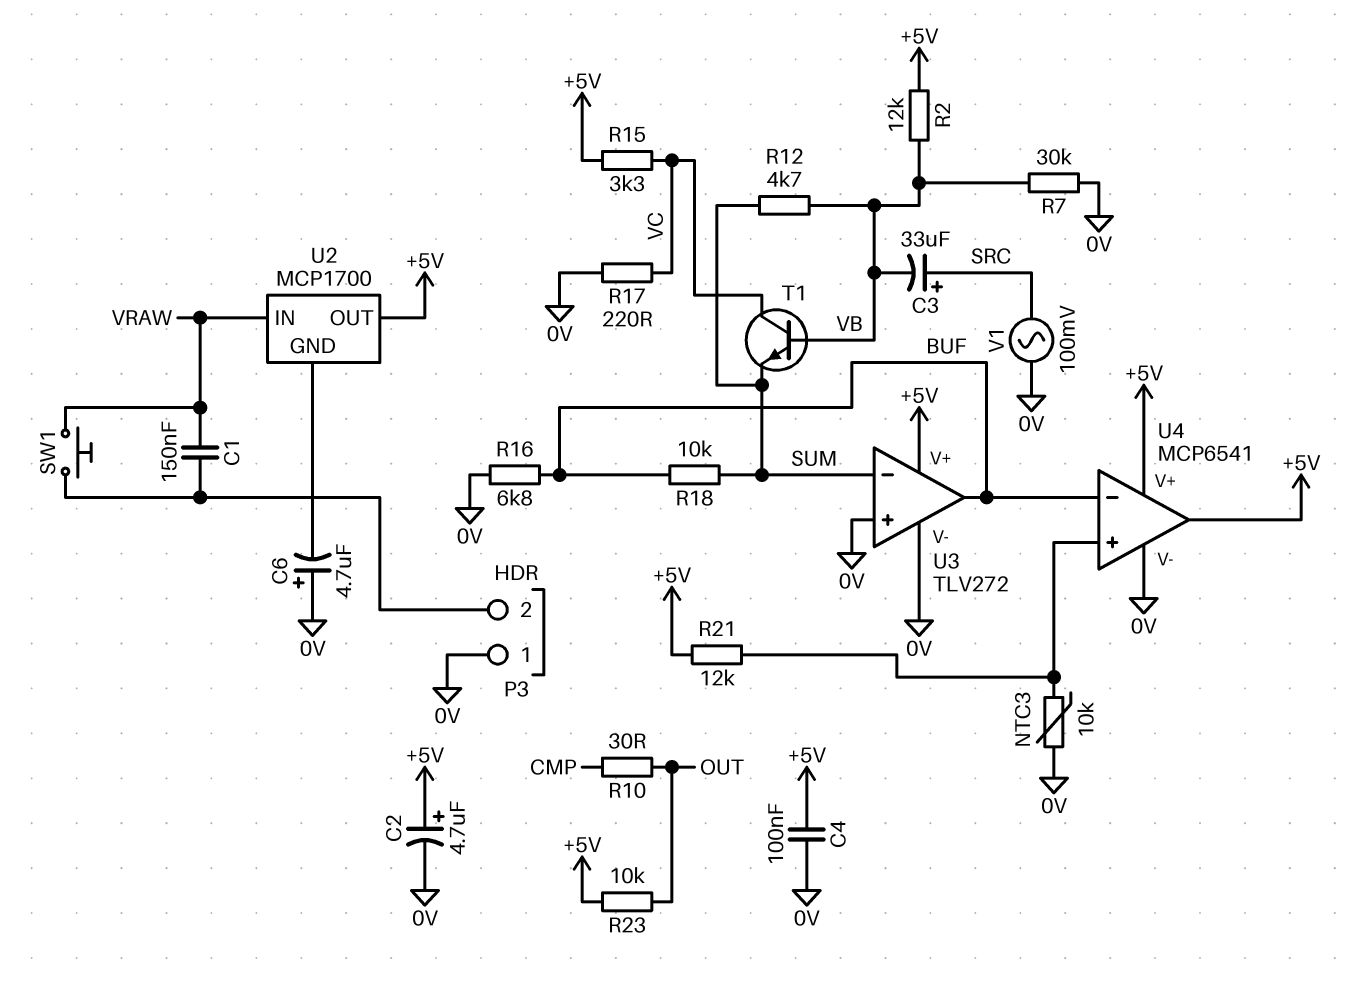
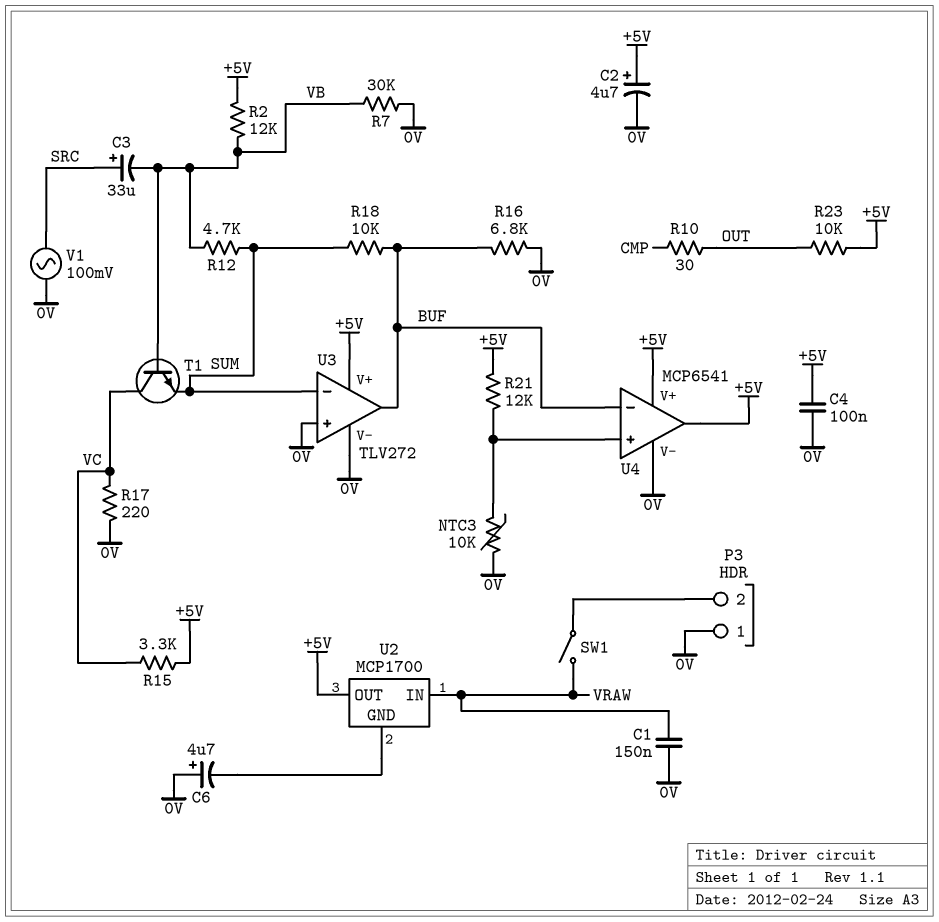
C1: 150nF (P3/2, VRAW) -> 150nF (0V, VRAW)
SW1: button (P3/2, VRAW) -> switch (P3/2, VRAW)

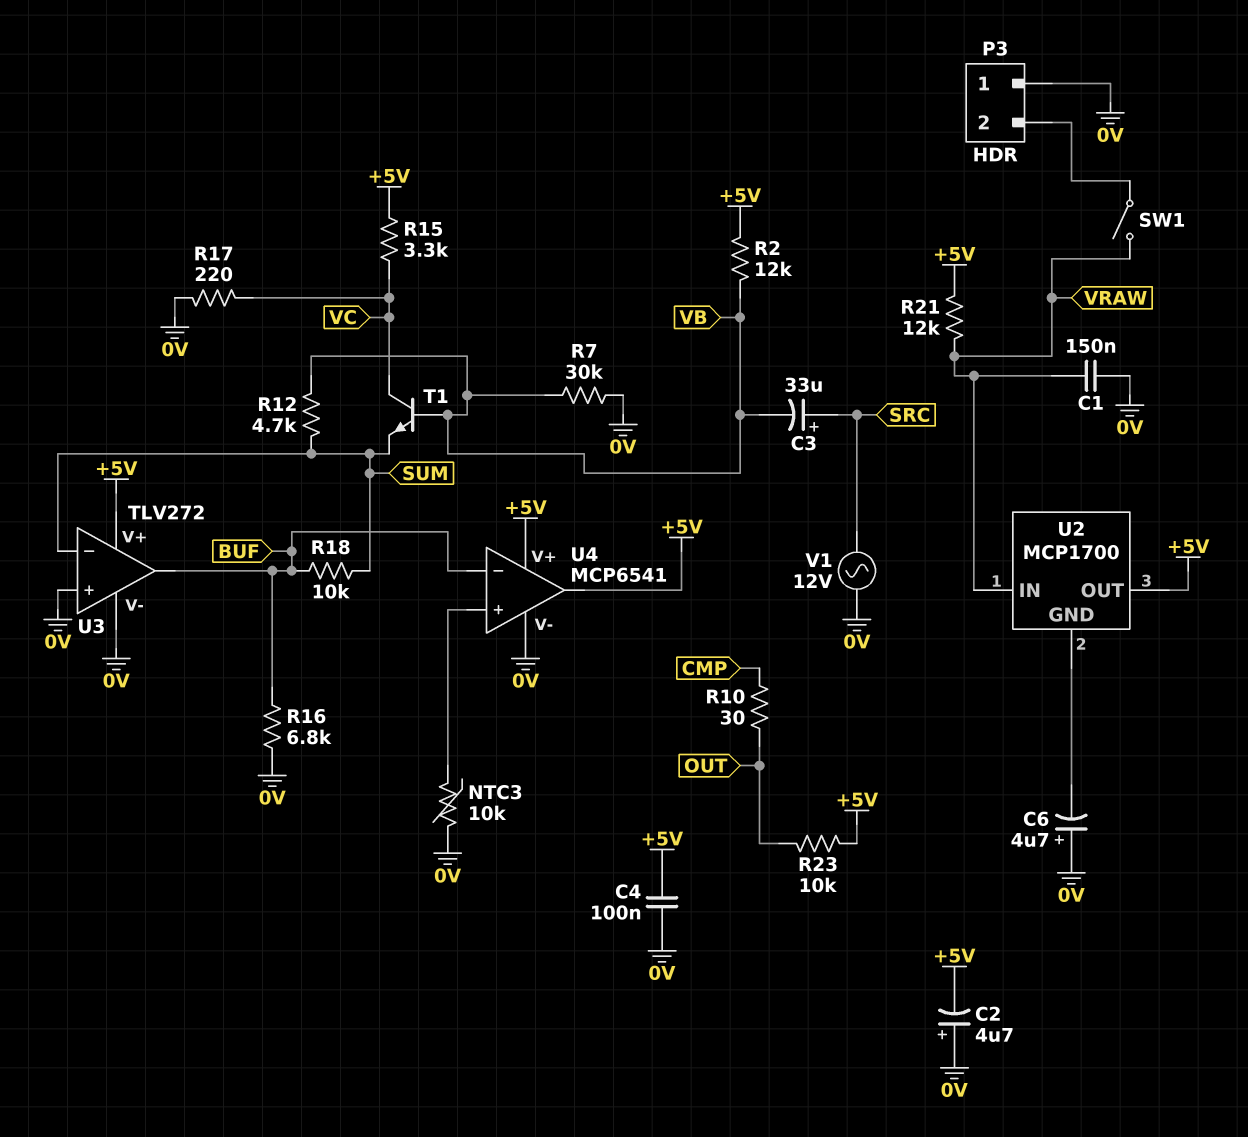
C2: 4.7uF (plus +5V, minus 0V) -> 4.7uF (plus 0V, minus +5V)
R21: 12k (+5V, U4/in+) -> 12k (+5V, VRAW)
V1: AC 100mV (0V, SRC) -> AC 12V (0V, SRC)

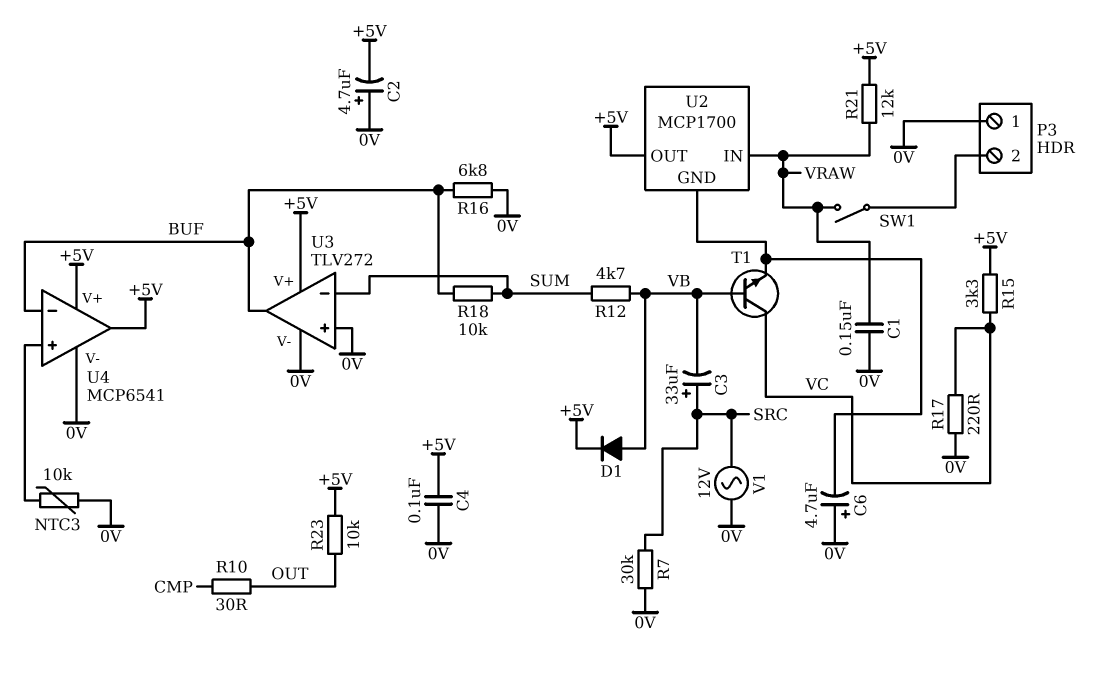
D1: none -> diode (A VB, K +5V)
R2: 12k (+5V, VB) -> none
R7: 30k (0V, VB) -> 30k (0V, SRC)
T1: NPN (B VB, C VC, E SUM) -> NPN (B VB, C VC, E U2/GND)

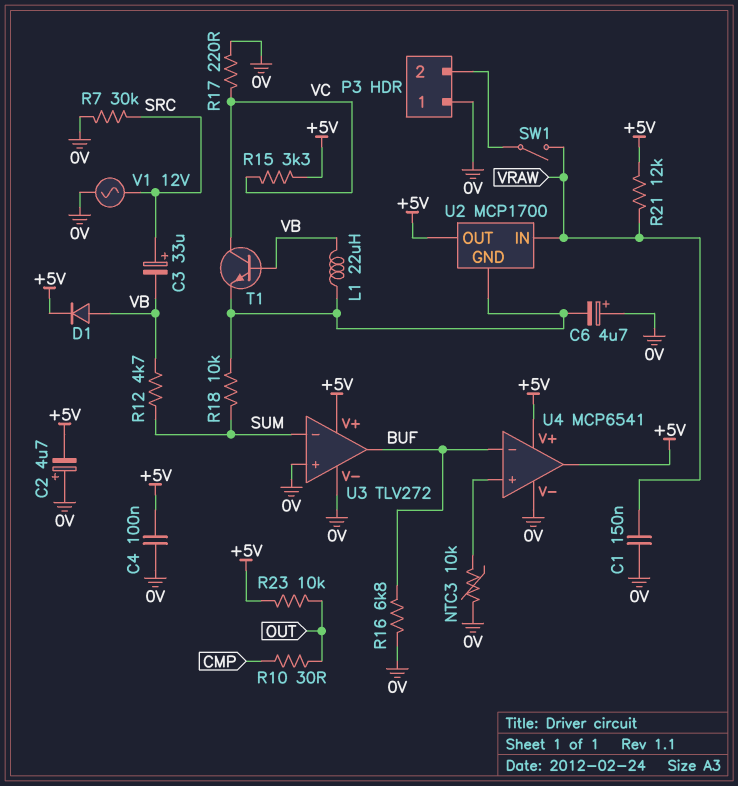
L1: none -> 22uH (U2/GND, VB)
R18: 10k (BUF, SUM) -> 10k (SUM, U2/GND)

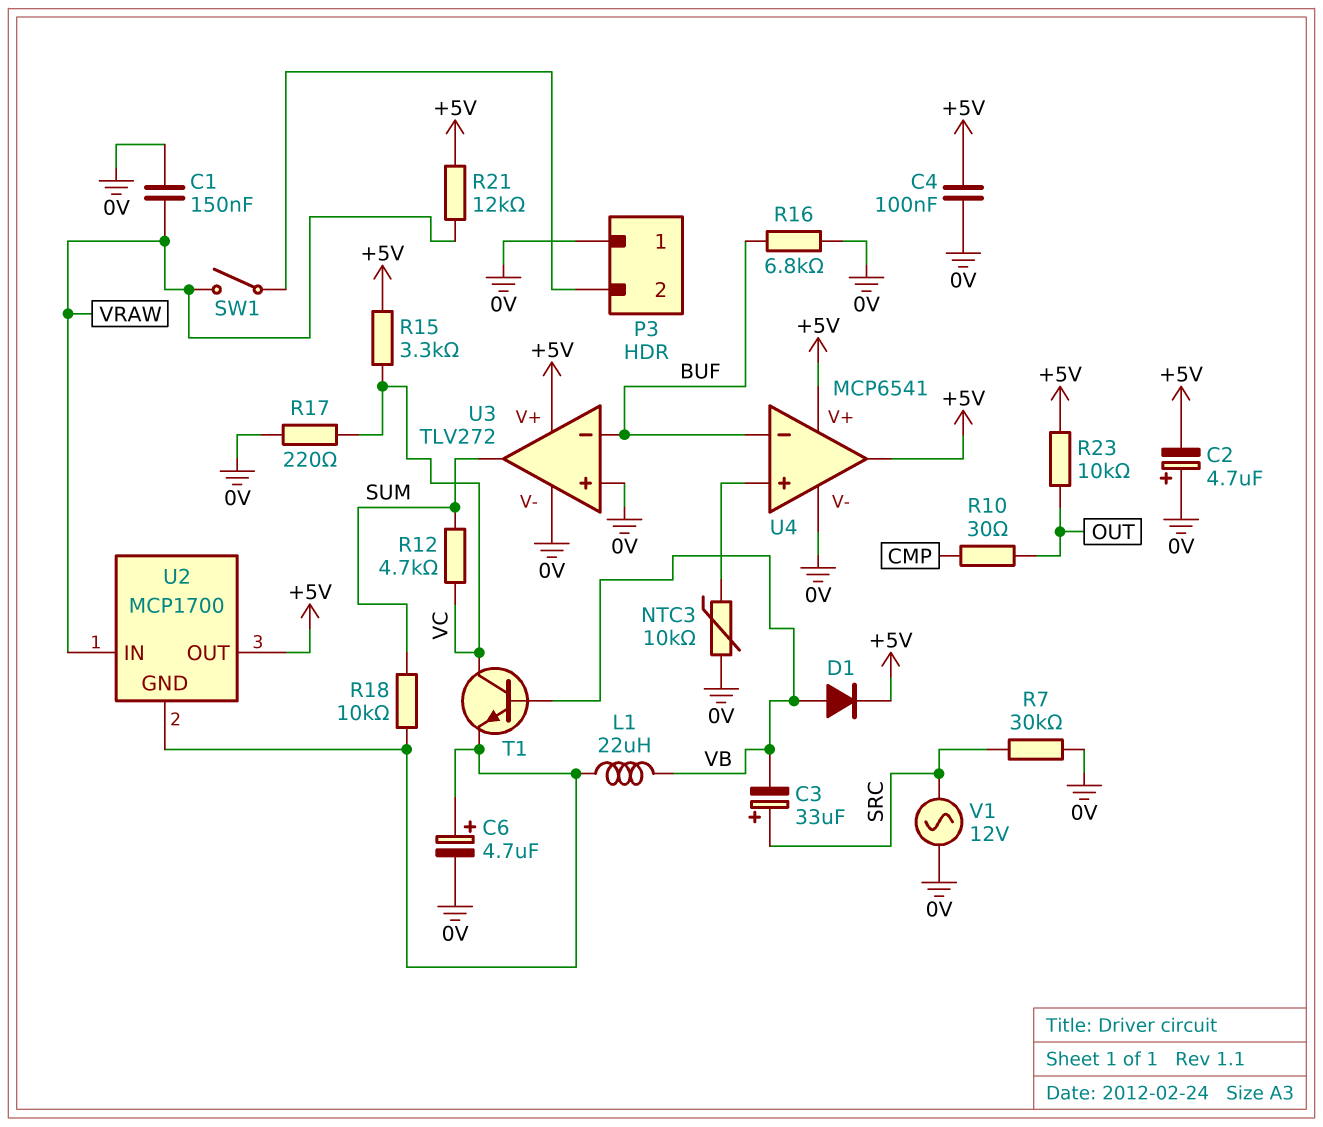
C6: 4.7uF (plus 0V, minus U2/GND) -> 4.7uF (plus U2/GND, minus 0V)
R12: 4.7k (SUM, VB) -> 4.7k (SUM, VC)
U3 pin in-: SUM -> BUF
U3 pin out: BUF -> SUM

